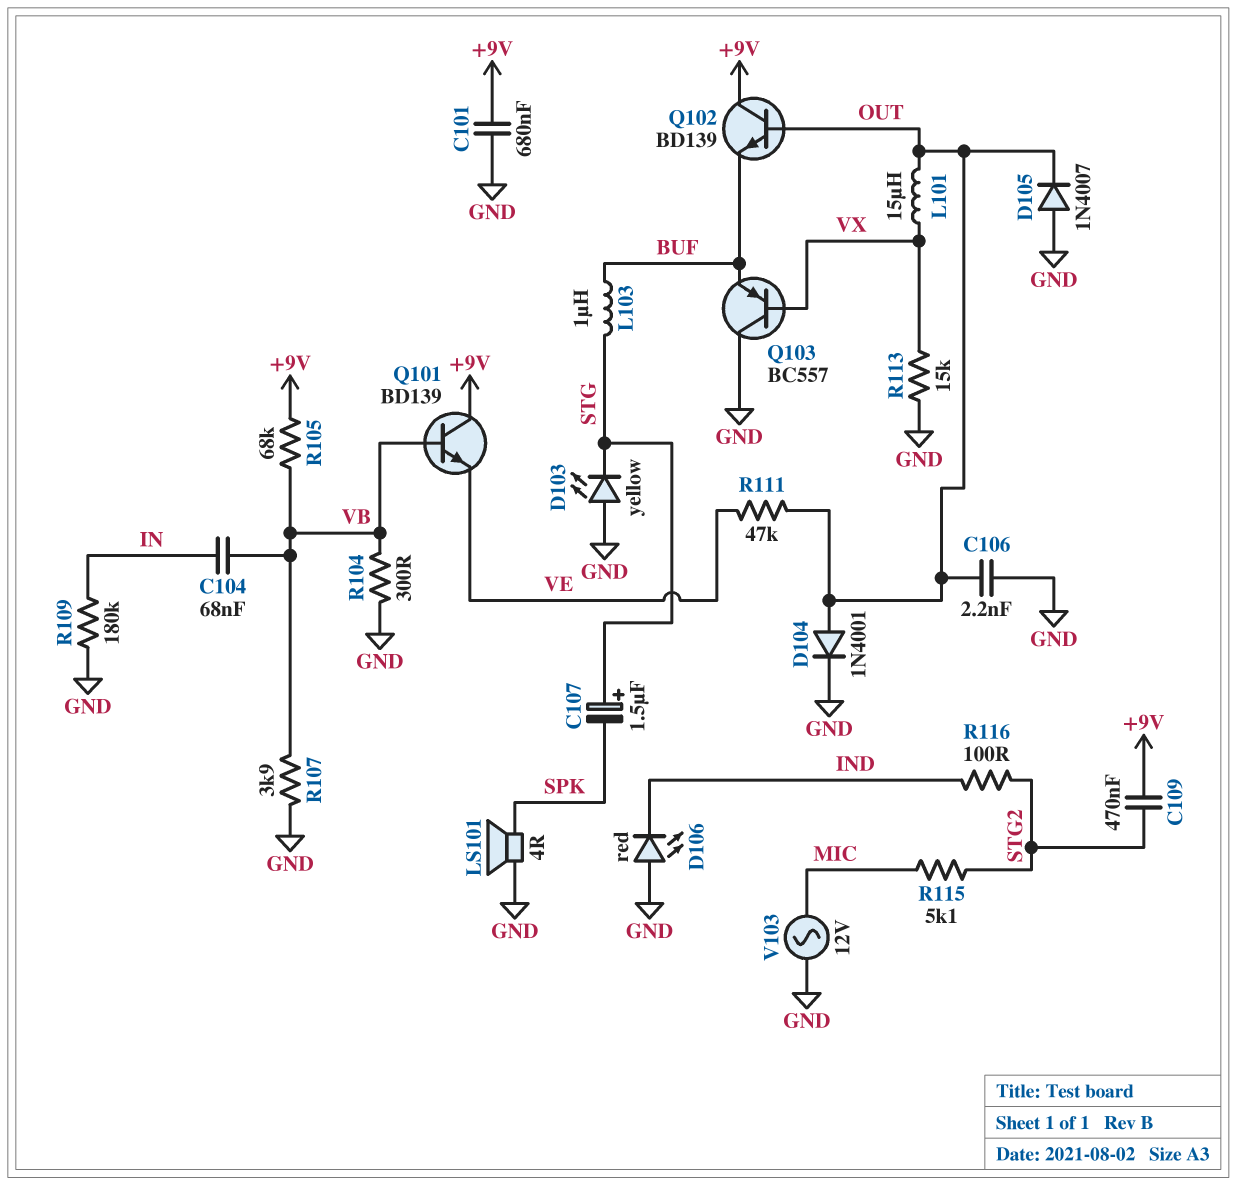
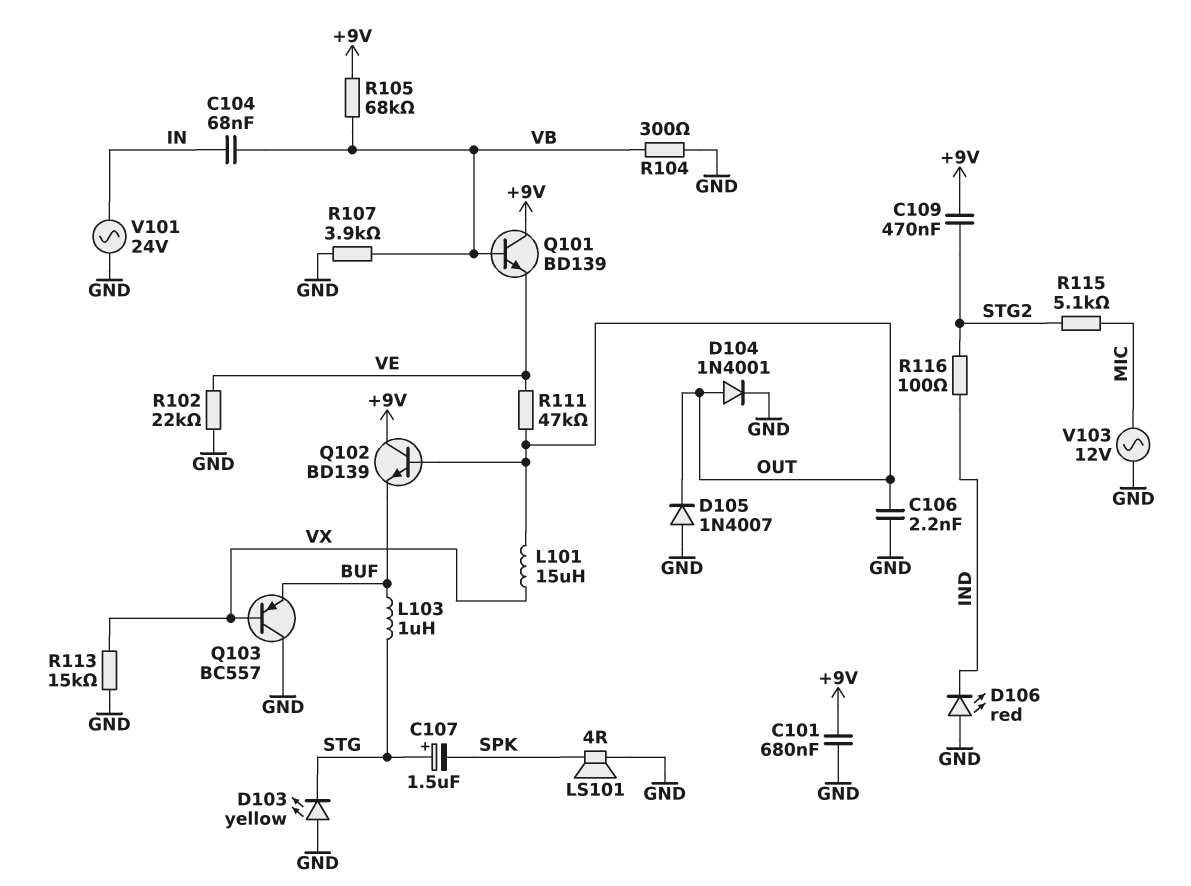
R102: none -> 22k (GND, VE)
R109: 180k (GND, IN) -> none
V101: none -> AC 24V (GND, IN)

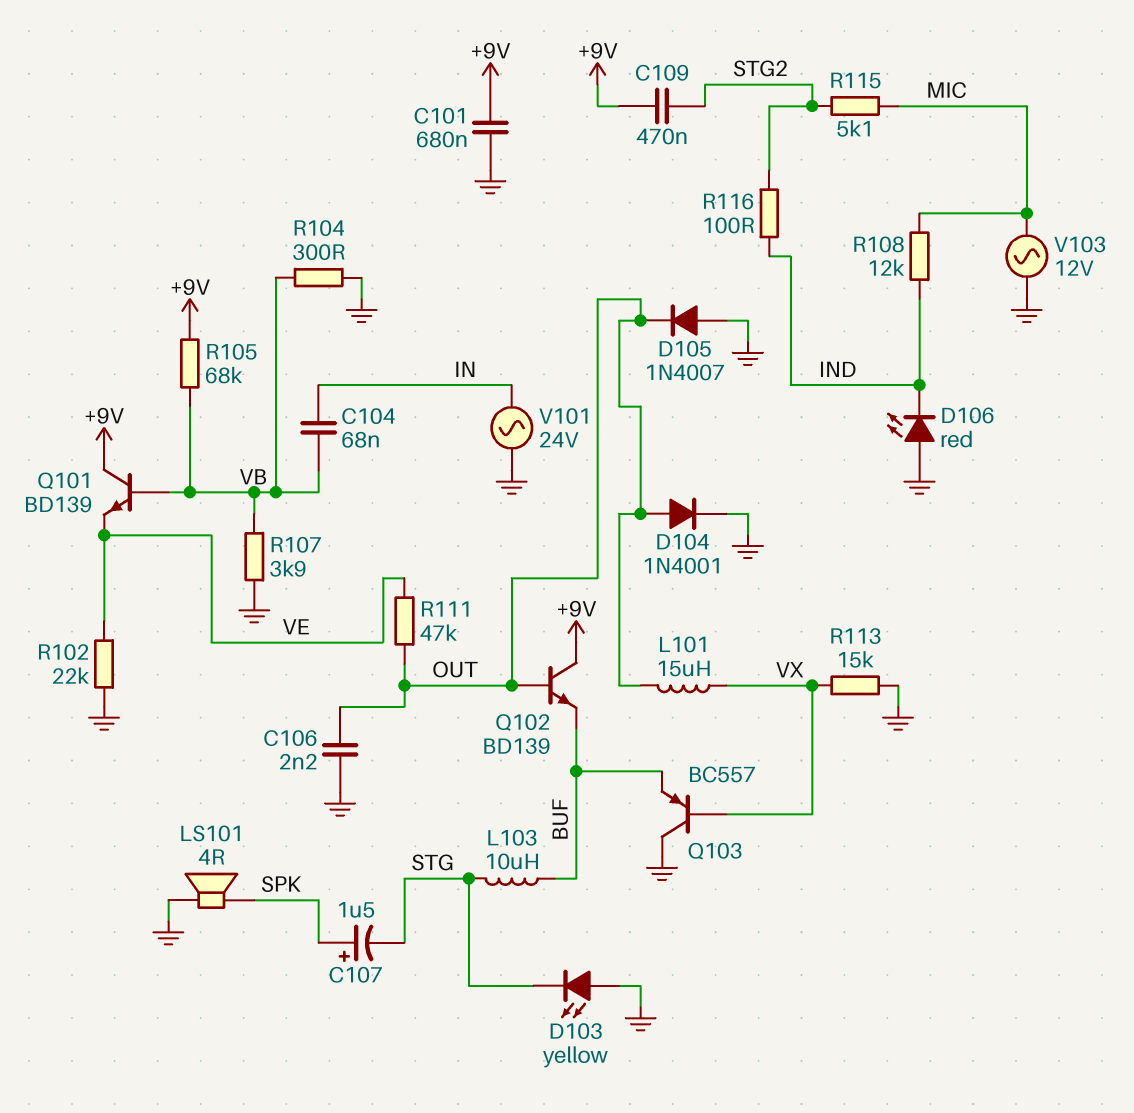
C107: 1.5uF (plus STG, minus SPK) -> 1.5uF (plus SPK, minus STG)
L103: 1uH (BUF, STG) -> 10uH (BUF, STG)
R108: none -> 12k (IND, MIC)

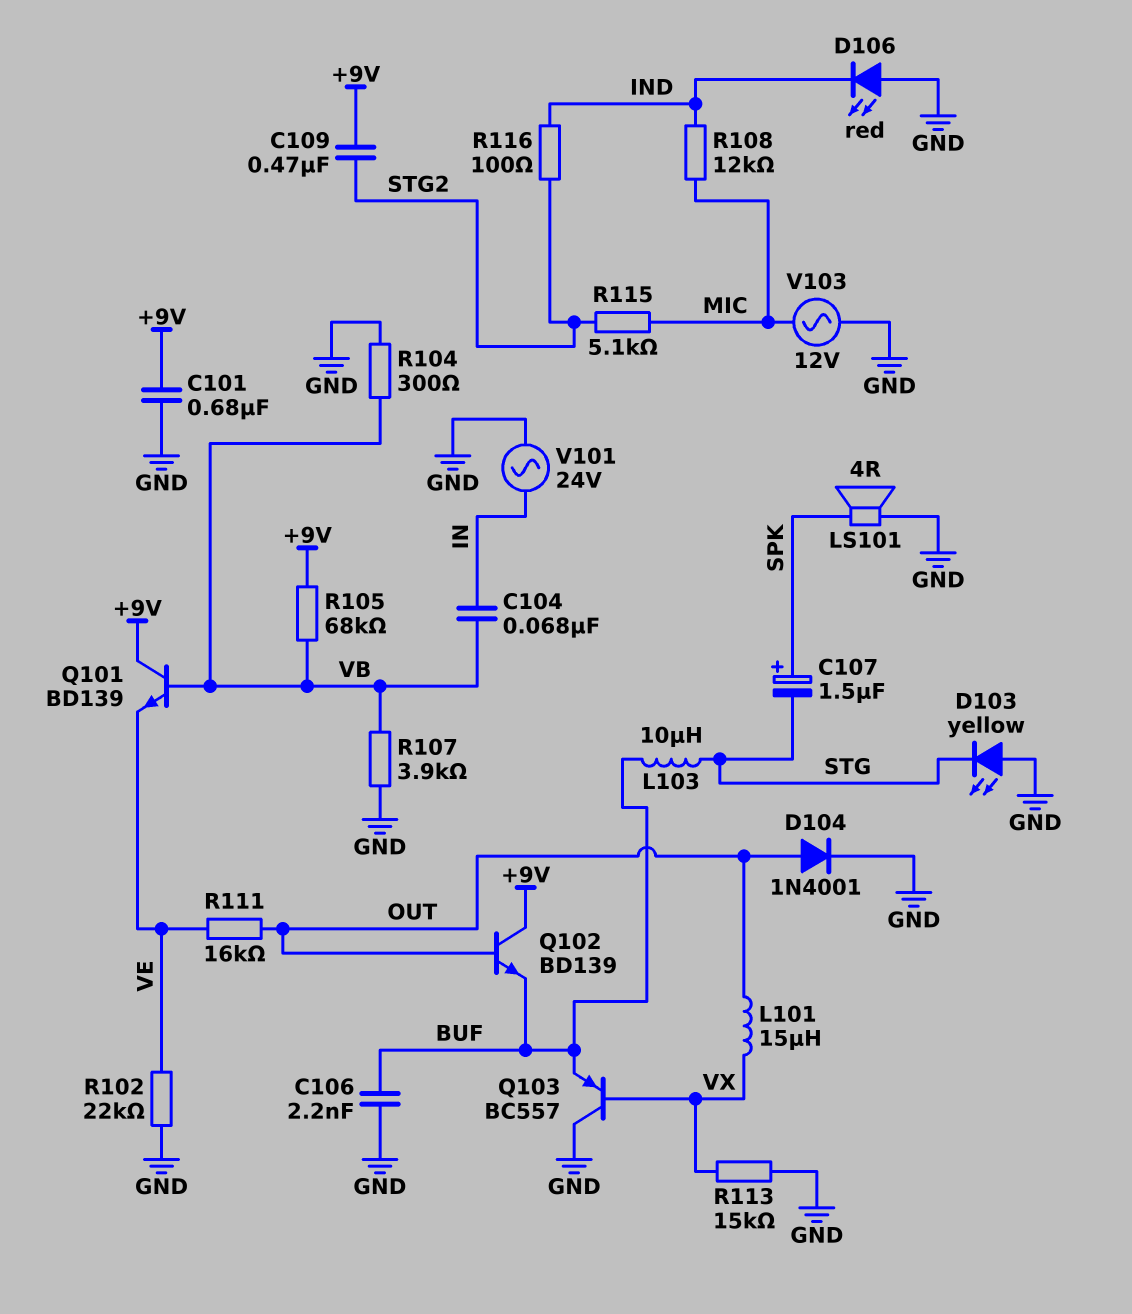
C106: 2.2nF (GND, OUT) -> 2.2nF (BUF, GND)
D105: diode 1N4007 (A GND, K OUT) -> none
R111: 47k (OUT, VE) -> 16k (OUT, VE)

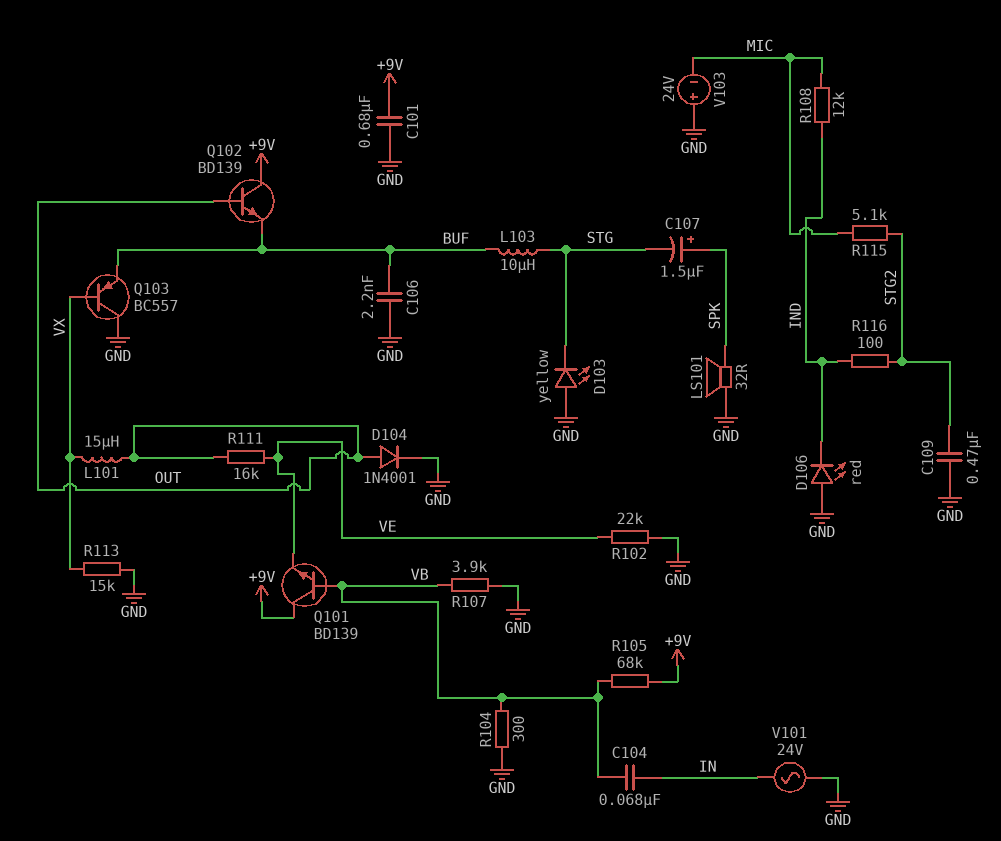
C109: 470nF (+9V, STG2) -> 470nF (GND, STG2)
LS101: speaker 4R (GND, SPK) -> speaker 32R (GND, SPK)
V103: AC 12V (GND, MIC) -> 24V (plus GND, minus MIC)

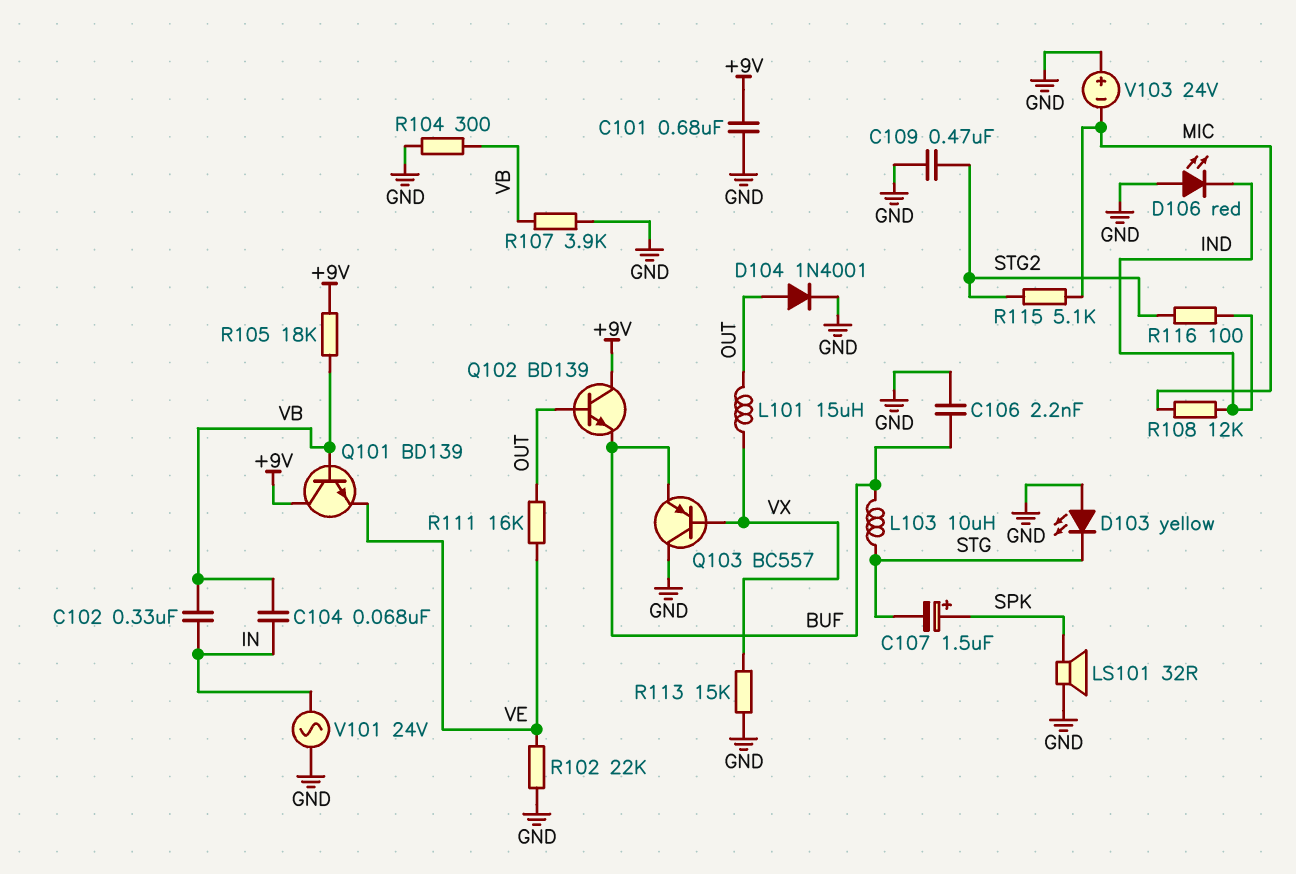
C102: none -> 330nF (IN, VB)
R105: 68k (+9V, VB) -> 18k (+9V, VB)

